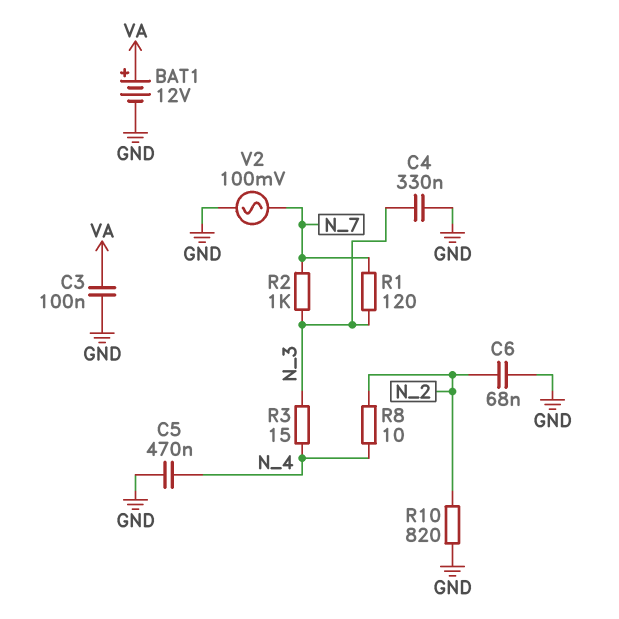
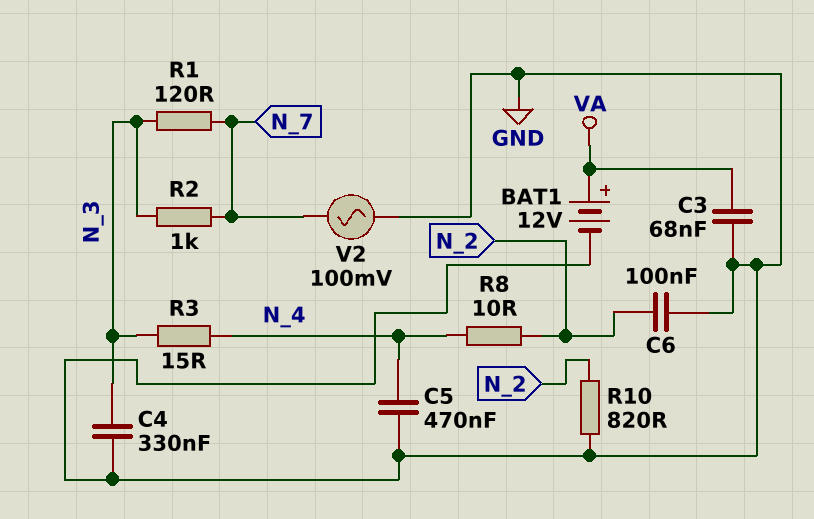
C3: 100nF (GND, VA) -> 68nF (GND, VA)
C6: 68nF (GND, N_2) -> 100nF (GND, N_2)

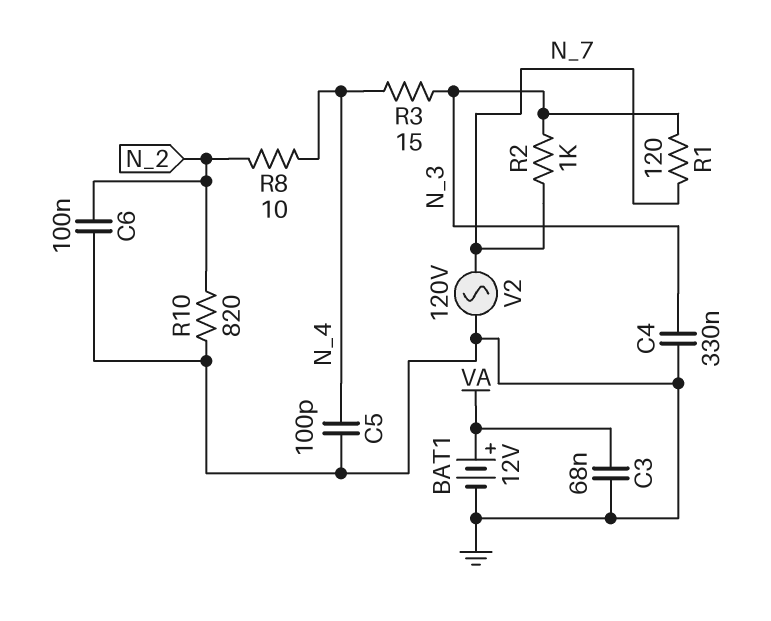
C5: 470nF (GND, N_4) -> 100pF (GND, N_4)
V2: AC 100mV (GND, N_7) -> AC 120V (GND, N_7)

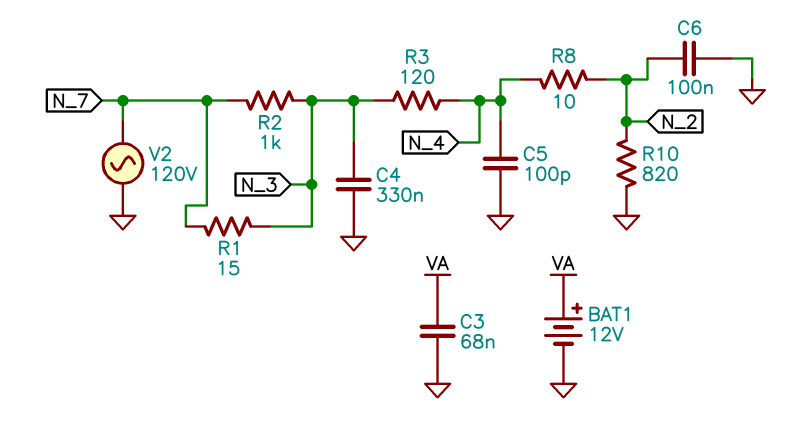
R1: 120 (N_3, N_7) -> 15 (N_3, N_7)
R3: 15 (N_3, N_4) -> 120 (N_3, N_4)

